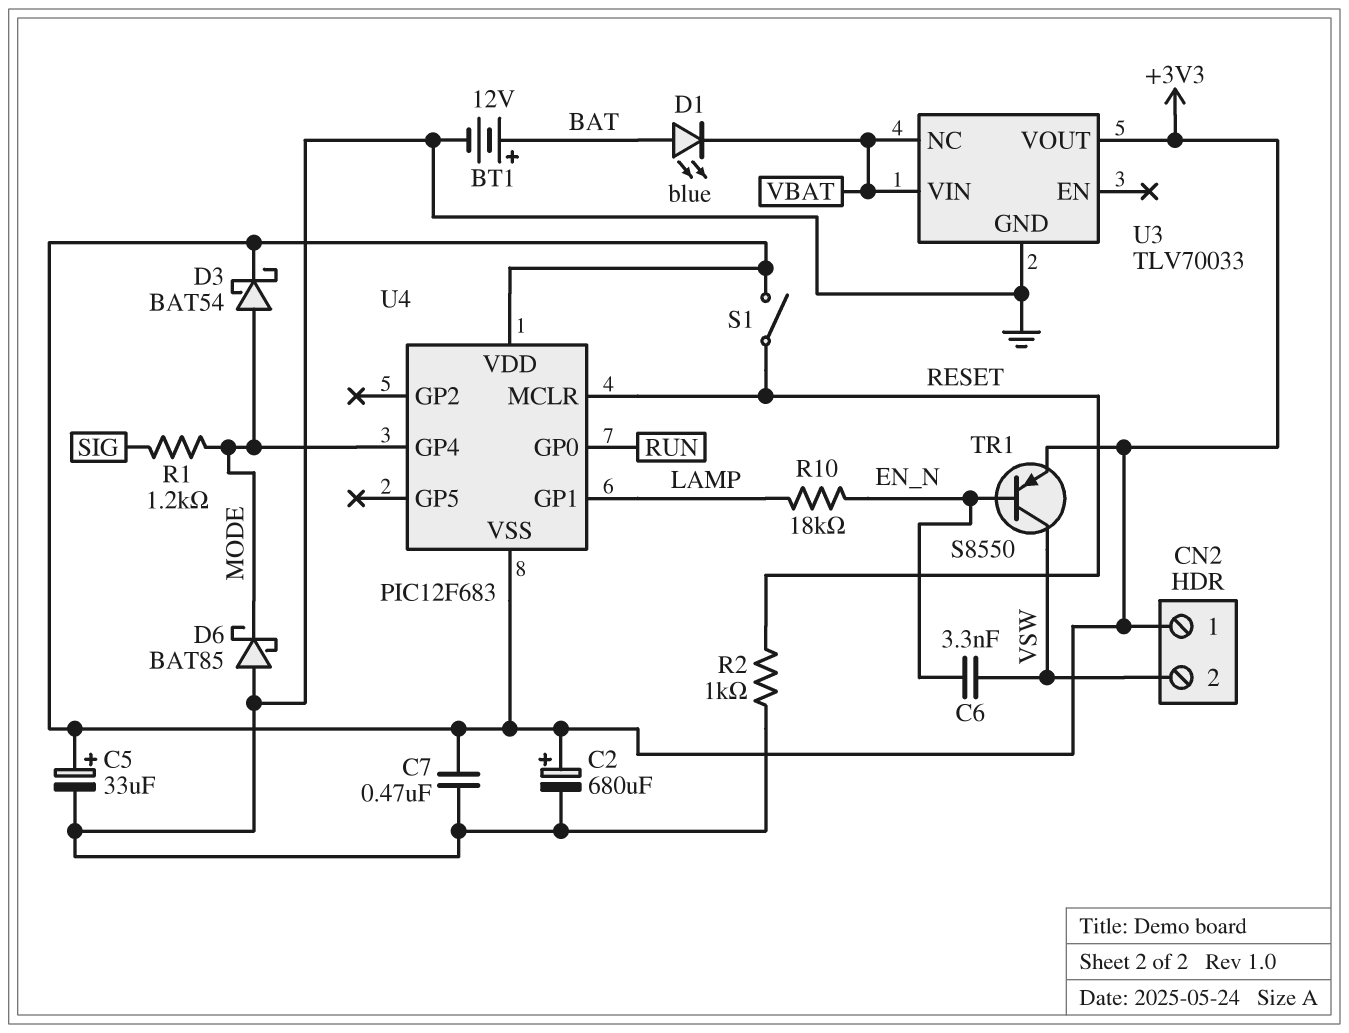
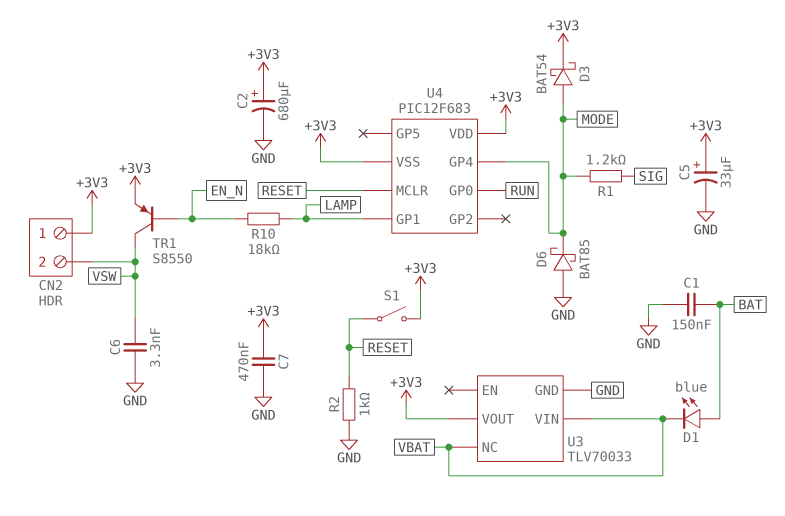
BT1: 12V (plus BAT, minus GND) -> none
C1: none -> 150nF (BAT, GND)
C6: 3.3nF (EN_N, VSW) -> 3.3nF (GND, VSW)

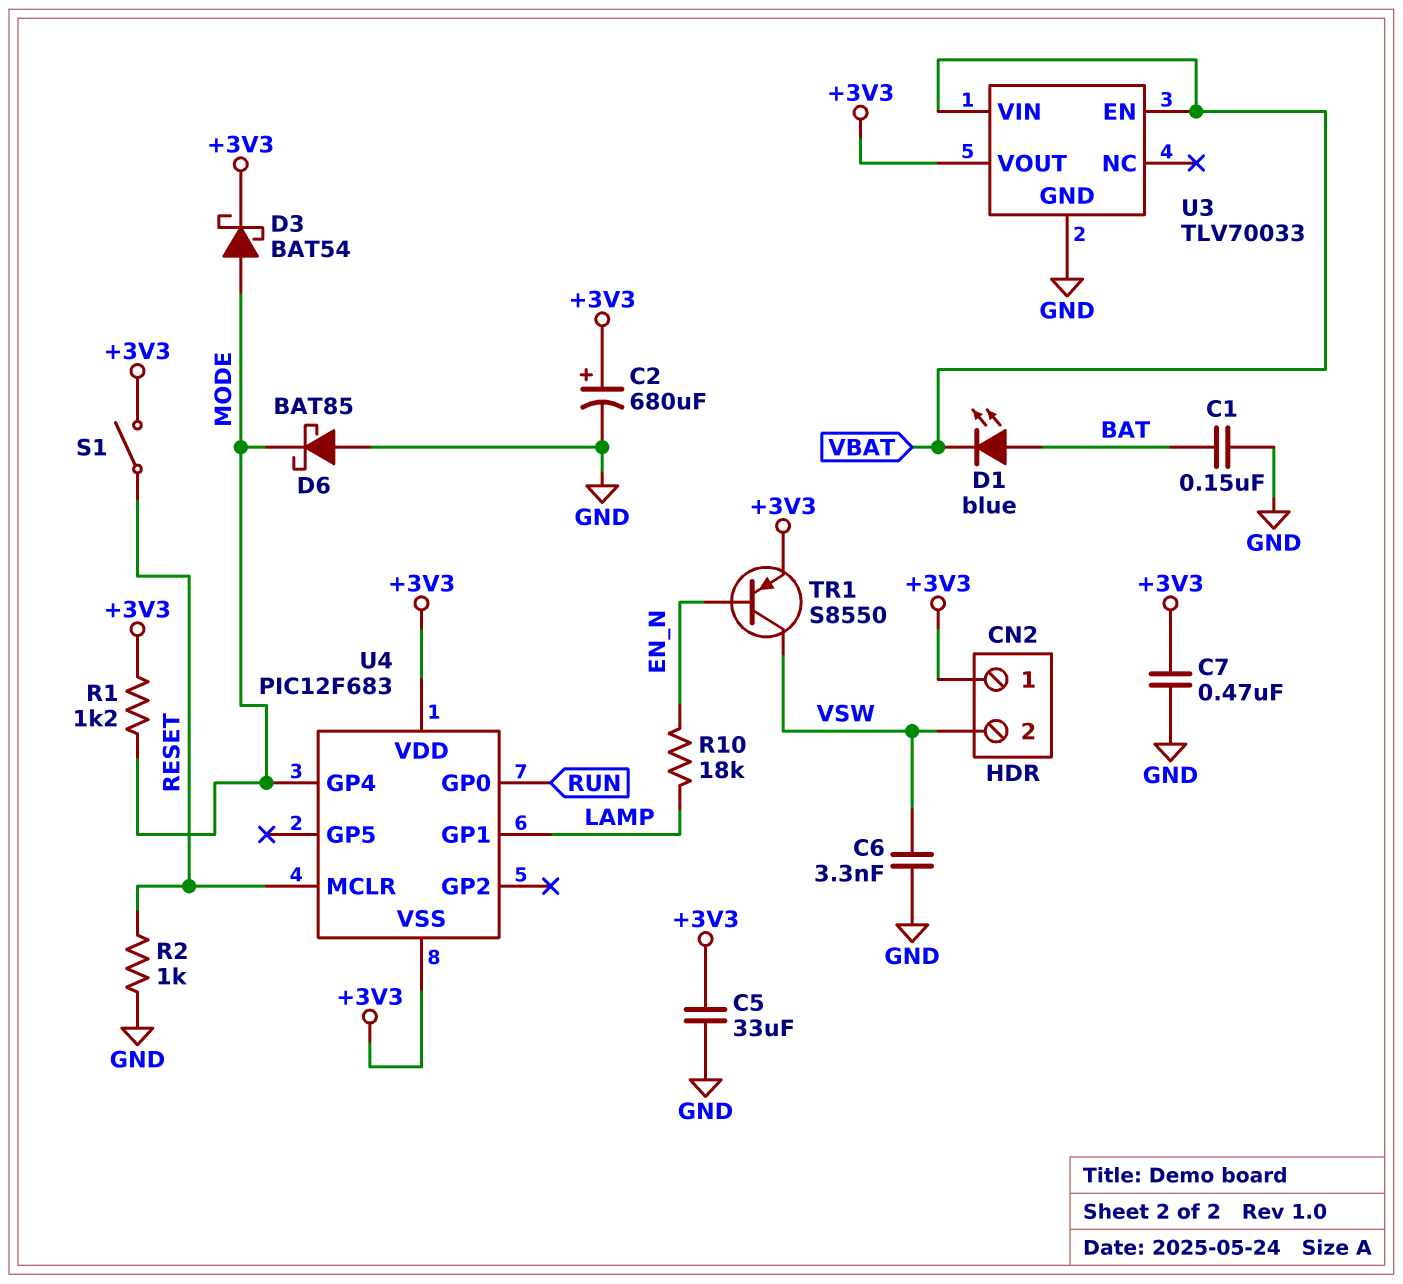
C5: 33uF (plus +3V3, minus GND) -> 33uF (+3V3, GND)
R1: 1.2k (MODE, SIG) -> 1.2k (+3V3, MODE)
U3 pin EN: none -> VBAT
U3 pin NC: VBAT -> none

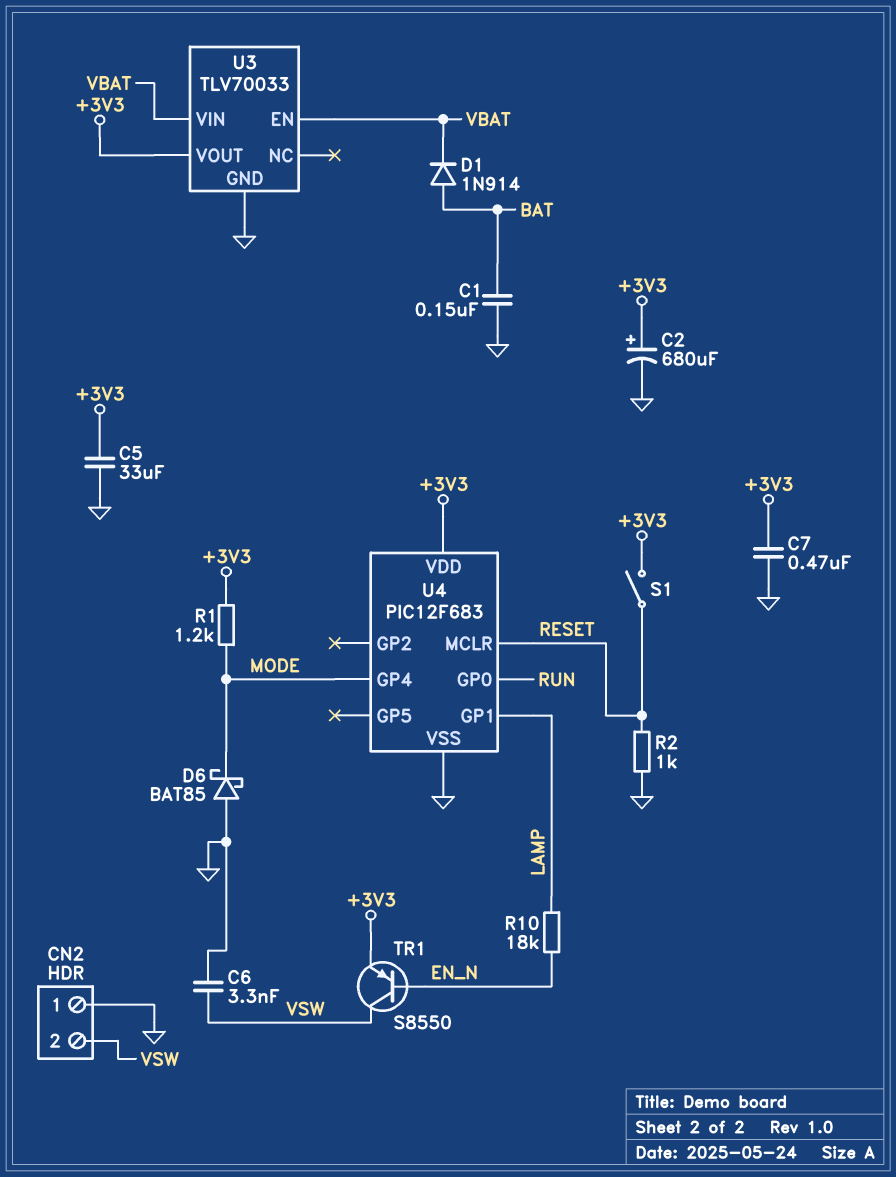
CN2 pin 1: +3V3 -> GND
D1: LED blue (A BAT, K VBAT) -> diode 1N914 (A BAT, K VBAT)
D3: schottky BAT54 (A MODE, K +3V3) -> none
U4 pin VSS: +3V3 -> GND

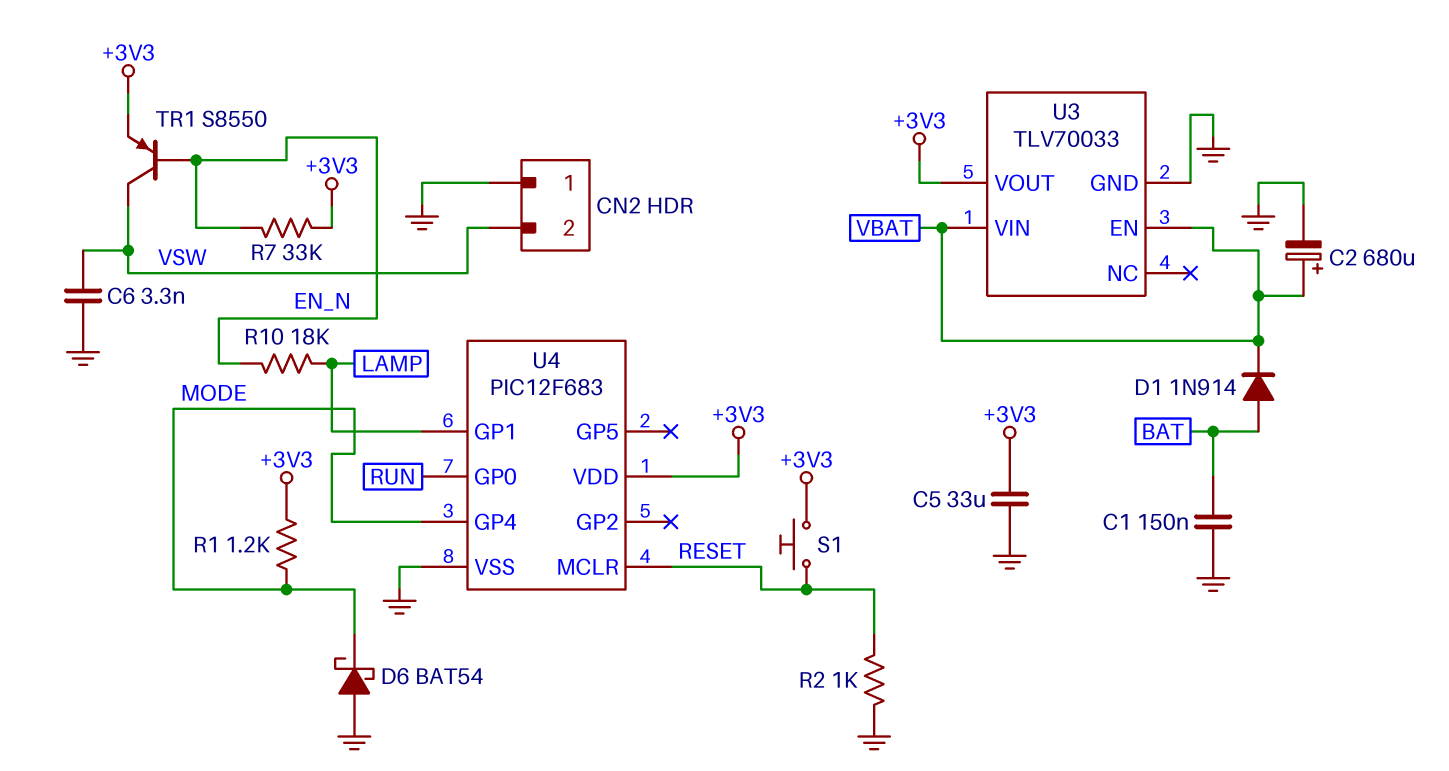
C2: 680uF (plus +3V3, minus GND) -> 680uF (plus VBAT, minus GND)
C7: 470nF (+3V3, GND) -> none
D6: schottky BAT85 (A GND, K MODE) -> schottky BAT54 (A GND, K MODE)
R7: none -> 33k (+3V3, EN_N)
S1: switch (+3V3, RESET) -> button (+3V3, RESET)

